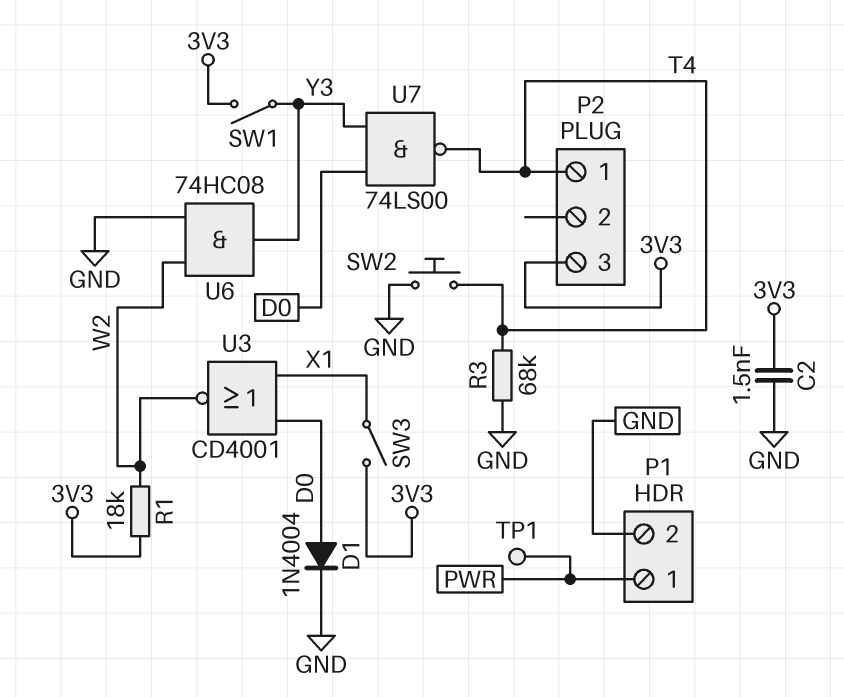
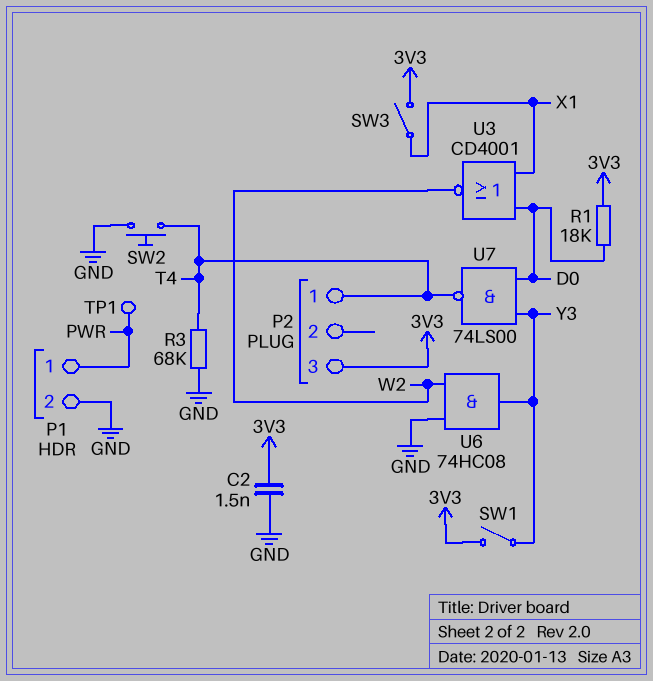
D1: diode 1N4004 (A D0, K GND) -> none
R1: 18k (3V3, W2) -> 18k (3V3, D0)

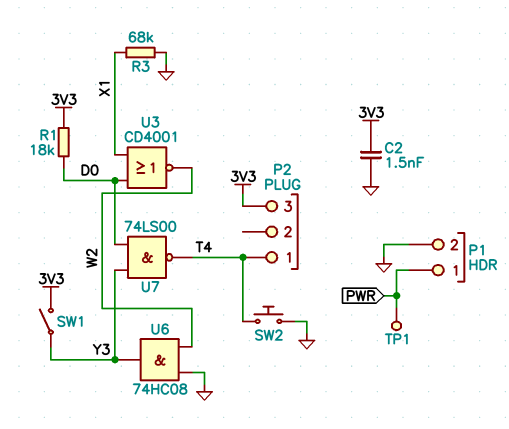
R3: 68k (GND, T4) -> 68k (GND, X1)
SW3: switch (3V3, X1) -> none

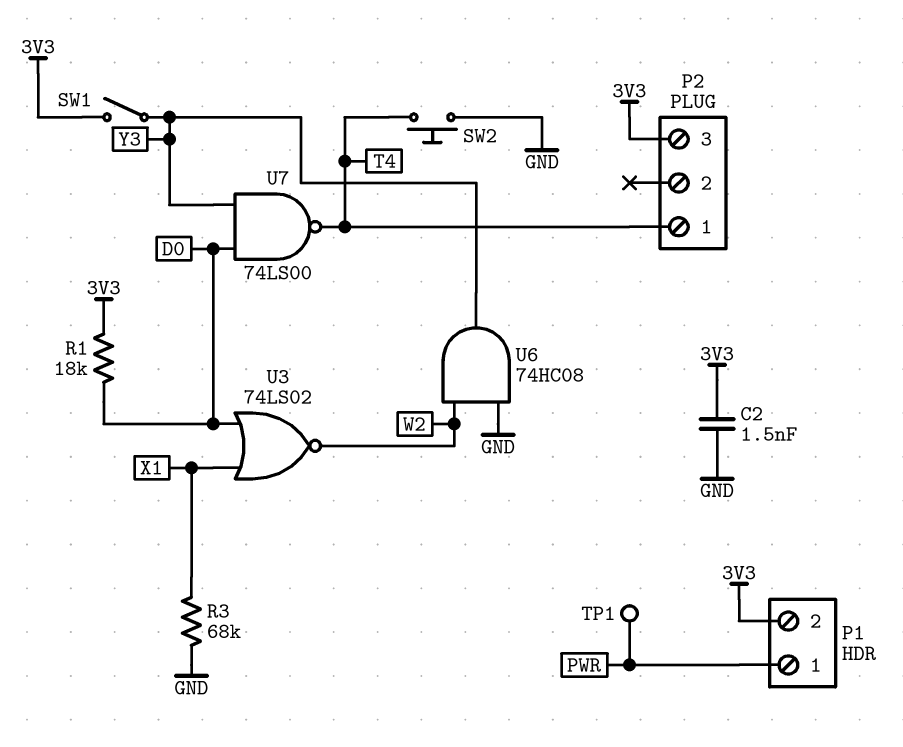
P1 pin 2: GND -> 3V3
U3: NOR CD4001 (in D0, in X1, out W2) -> NOR 74LS02 (in D0, in X1, out W2)

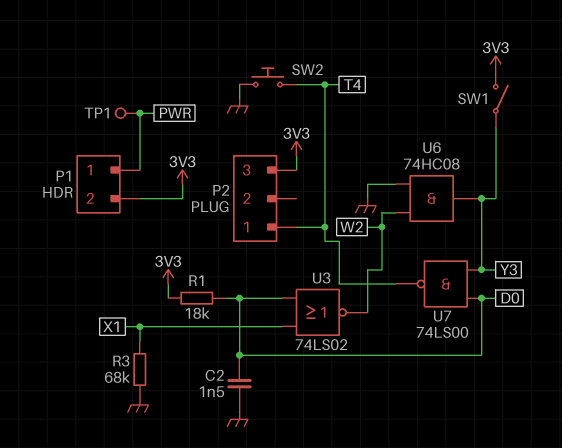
C2: 1.5nF (3V3, GND) -> 1.5nF (D0, GND)

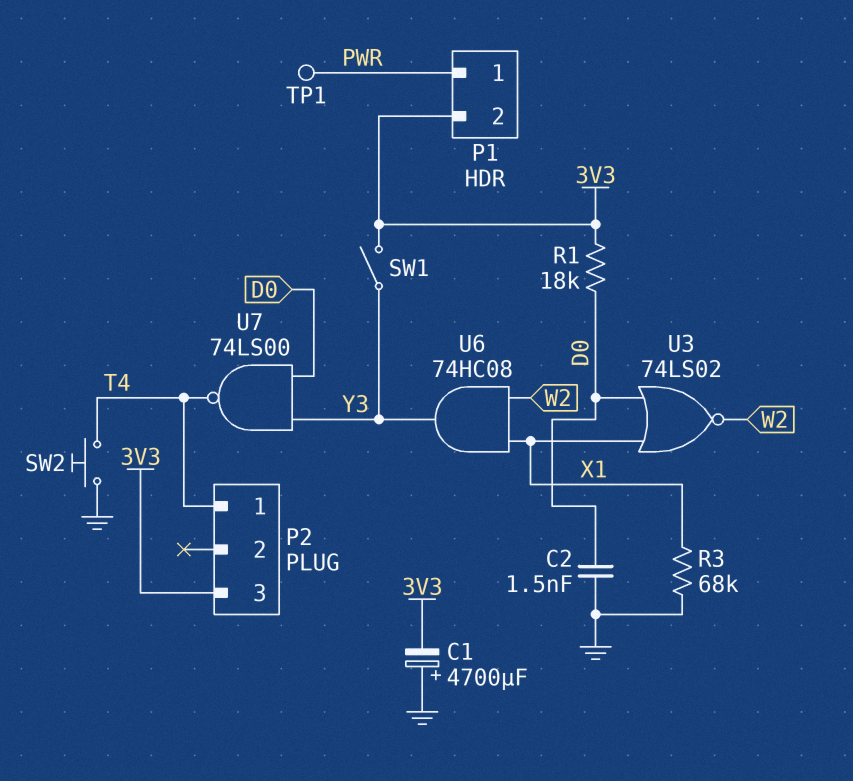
C1: none -> 4700uF (plus GND, minus 3V3)
U6: AND 74HC08 (in GND, in W2, out Y3) -> AND 74HC08 (in W2, in X1, out Y3)

